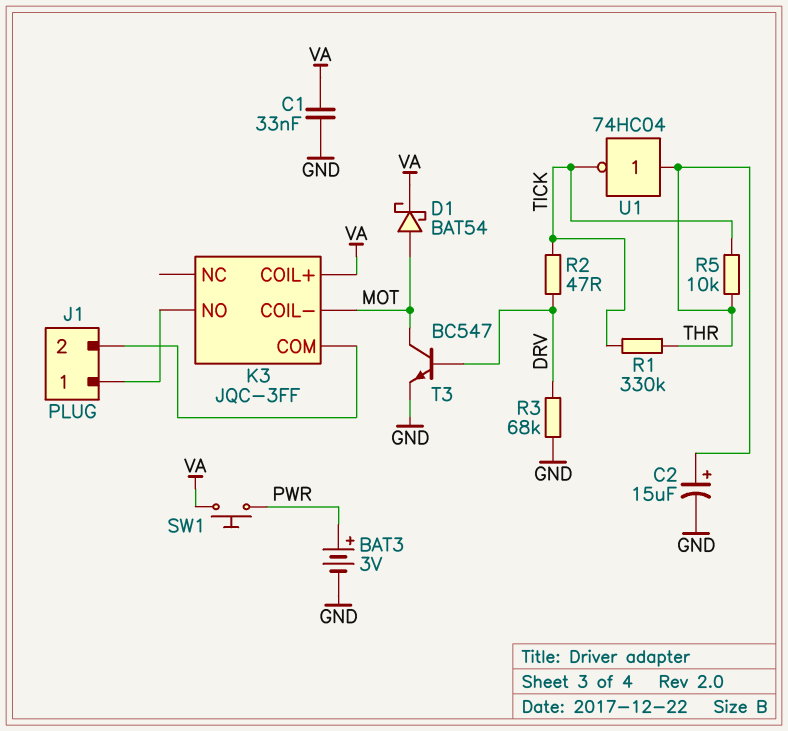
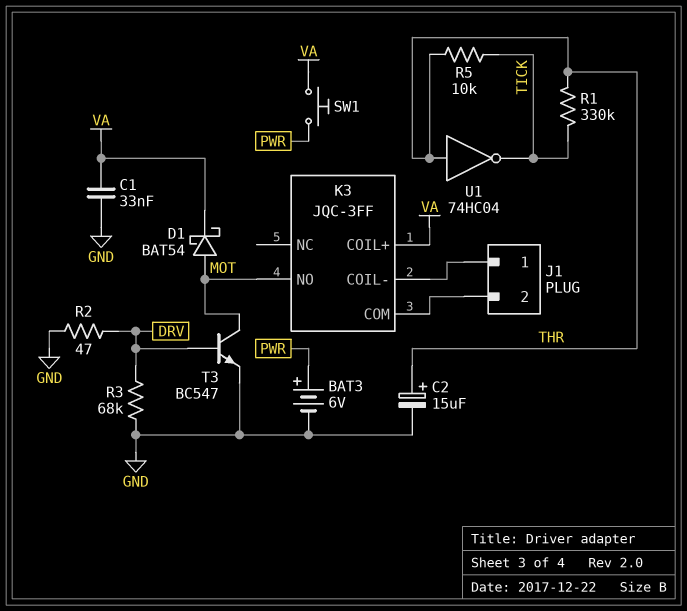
BAT3: 3V (plus PWR, minus GND) -> 6V (plus PWR, minus GND)
K3 pin COIL-: MOT -> J1/1
K3 pin NO: J1/1 -> MOT
R2: 47 (DRV, TICK) -> 47 (DRV, GND)

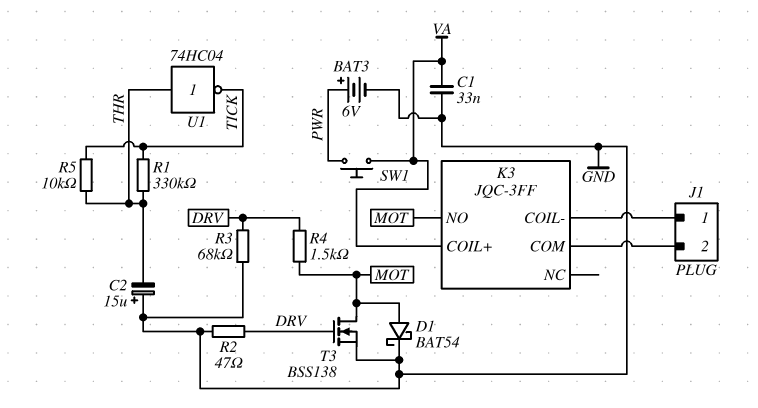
C2: 15uF (plus THR, minus GND) -> 15uF (plus GND, minus THR)
D1: schottky BAT54 (A MOT, K VA) -> schottky BAT54 (A MOT, K GND)
R4: none -> 1.5k (DRV, MOT)
T3: NPN BC547 (B DRV, C MOT, E GND) -> NMOS BSS138 (G DRV, D MOT, S GND)

